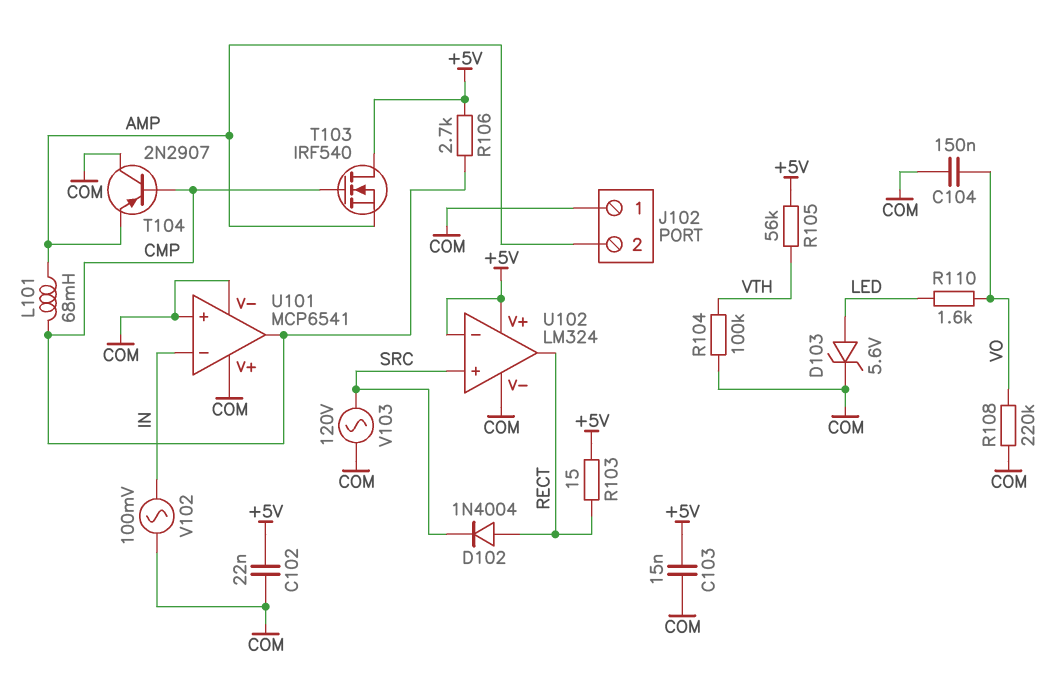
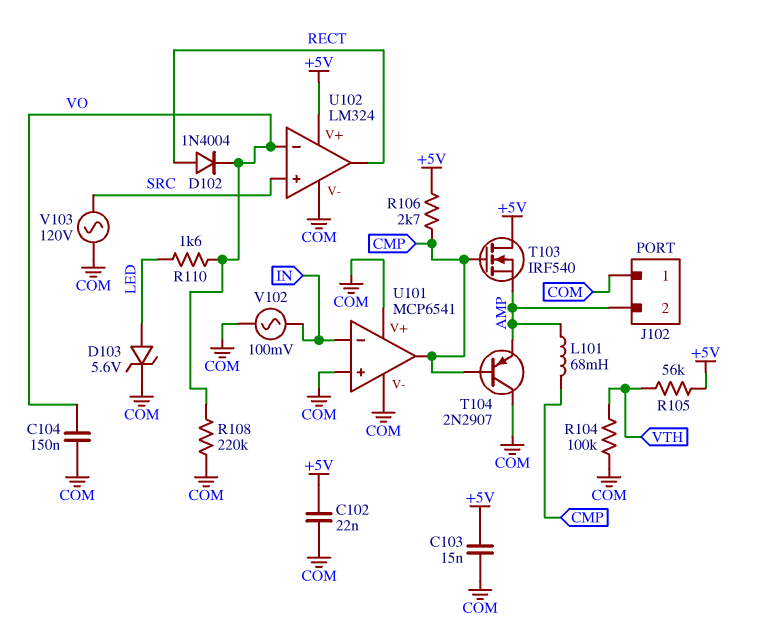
D102: diode 1N4004 (A RECT, K SRC) -> diode 1N4004 (A RECT, K VO)
R103: 15 (+5V, RECT) -> none
U102 pin in-: +5V -> VO

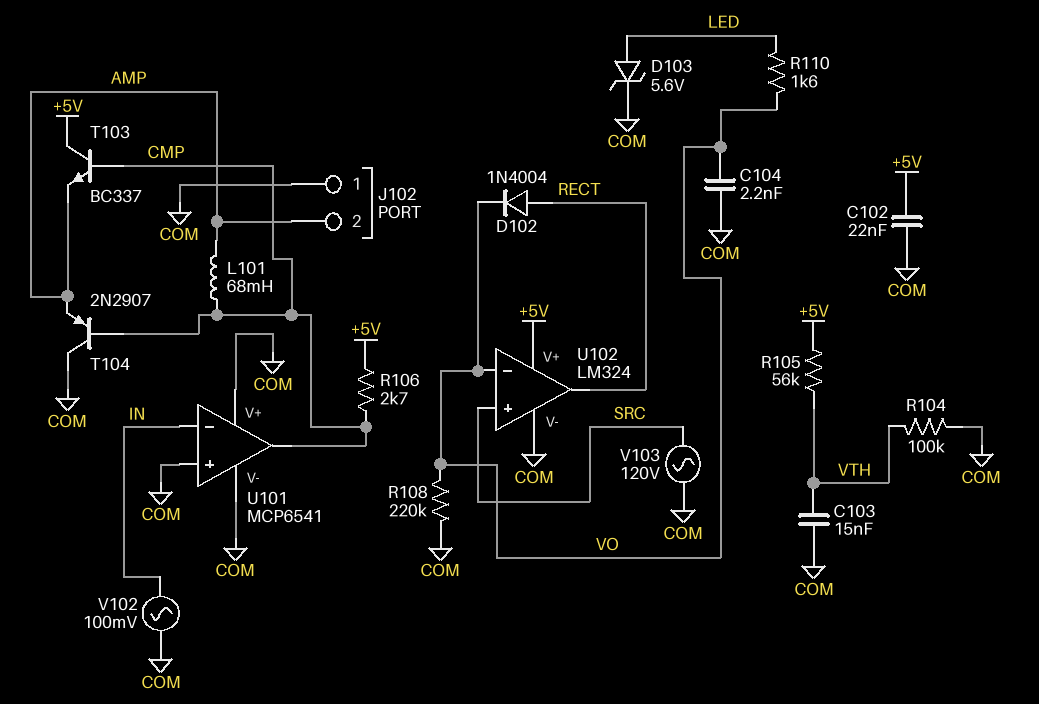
C103: 15nF (+5V, COM) -> 15nF (COM, VTH)
C104: 150nF (COM, VO) -> 2.2nF (COM, VO)
T103: NMOS IRF540 (G CMP, D +5V, S AMP) -> NPN BC337 (B CMP, C +5V, E AMP)

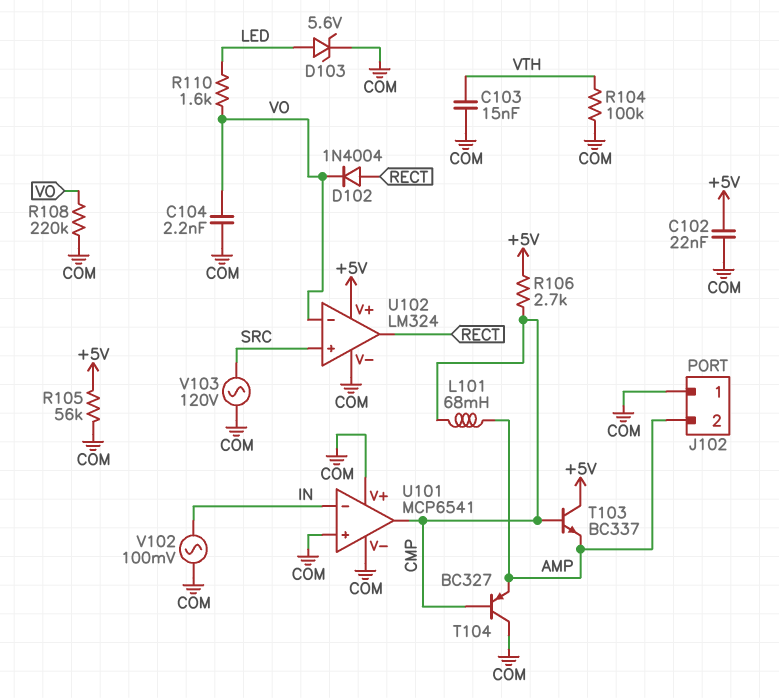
R105: 56k (+5V, VTH) -> 56k (+5V, COM)
T104: PNP 2N2907 (B CMP, C COM, E AMP) -> PNP BC327 (B CMP, C COM, E AMP)

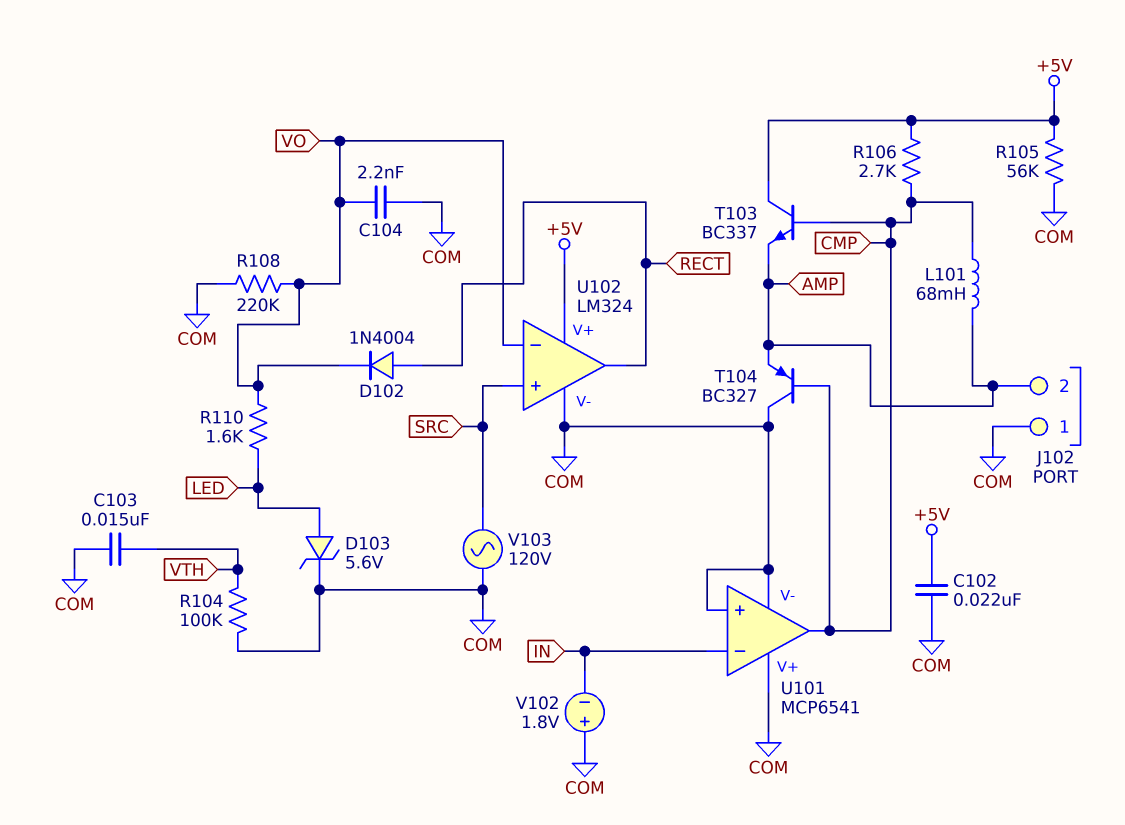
V102: AC 100mV (COM, IN) -> 1.8V (plus COM, minus IN)

